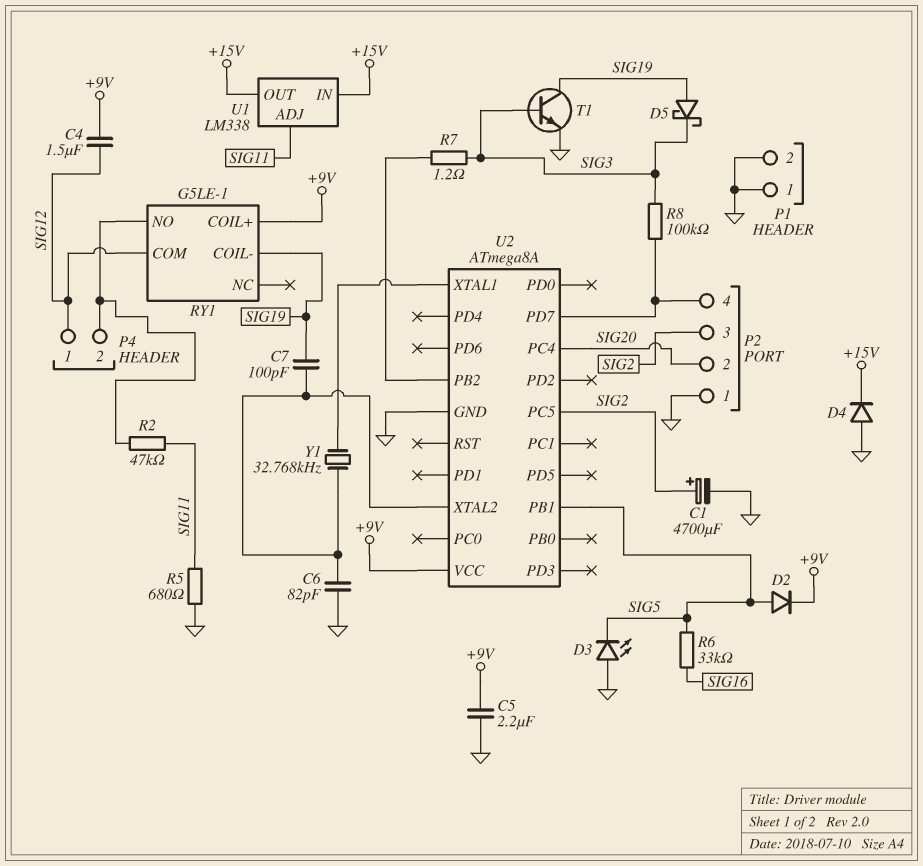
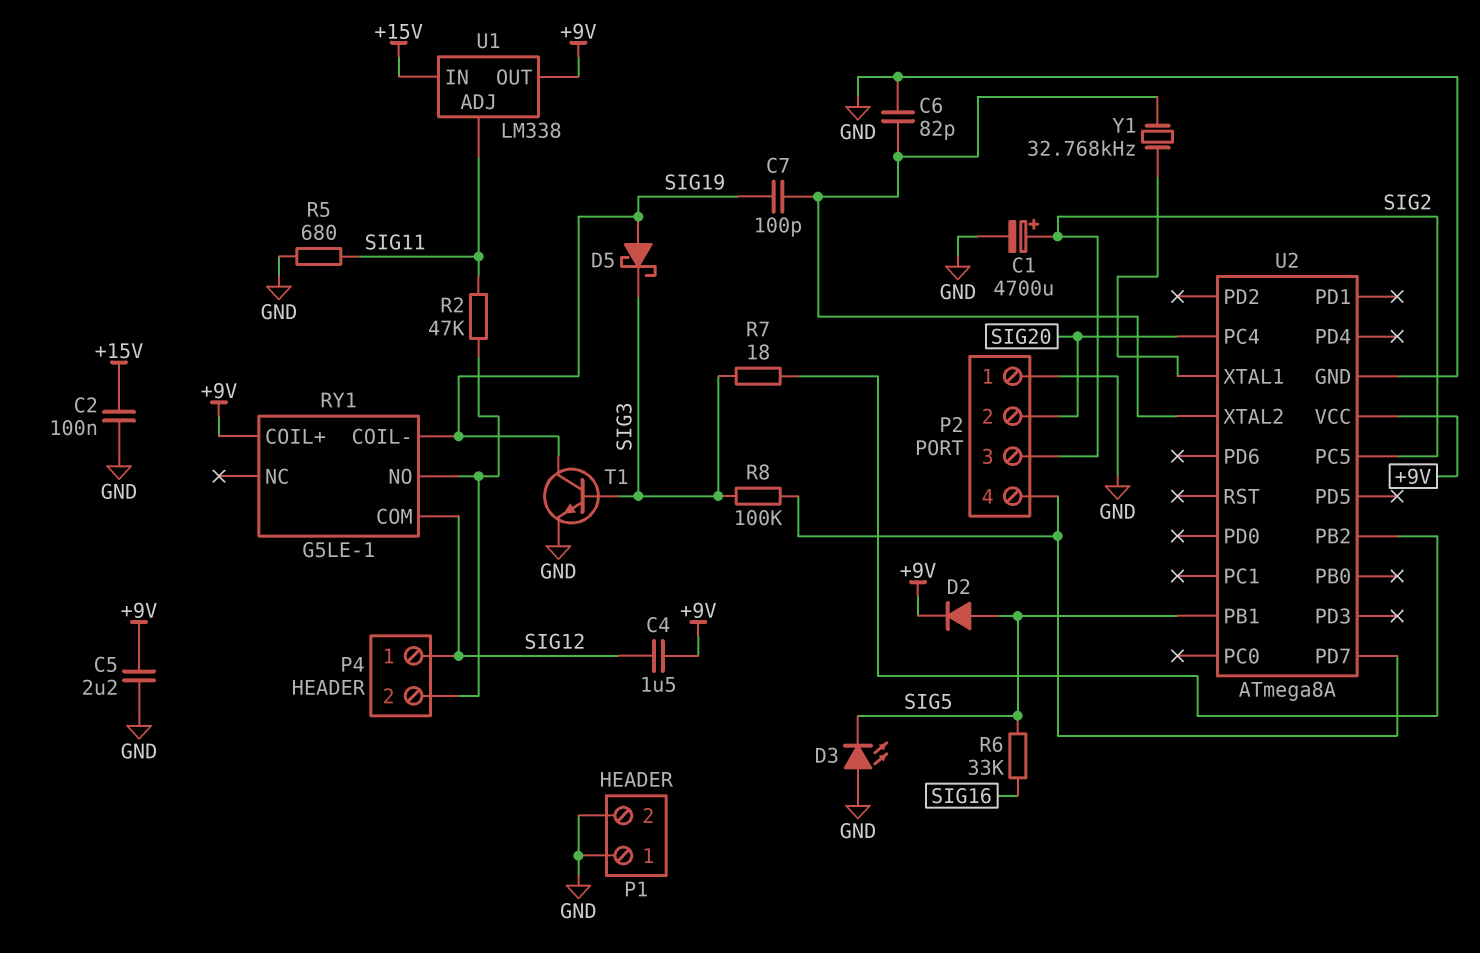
C2: none -> 100nF (+15V, GND)
D4: diode (A GND, K +15V) -> none
R7: 1.2 (SIG3, U2/PB2) -> 18 (SIG3, U2/PB2)
U1 pin OUT: +15V -> +9V

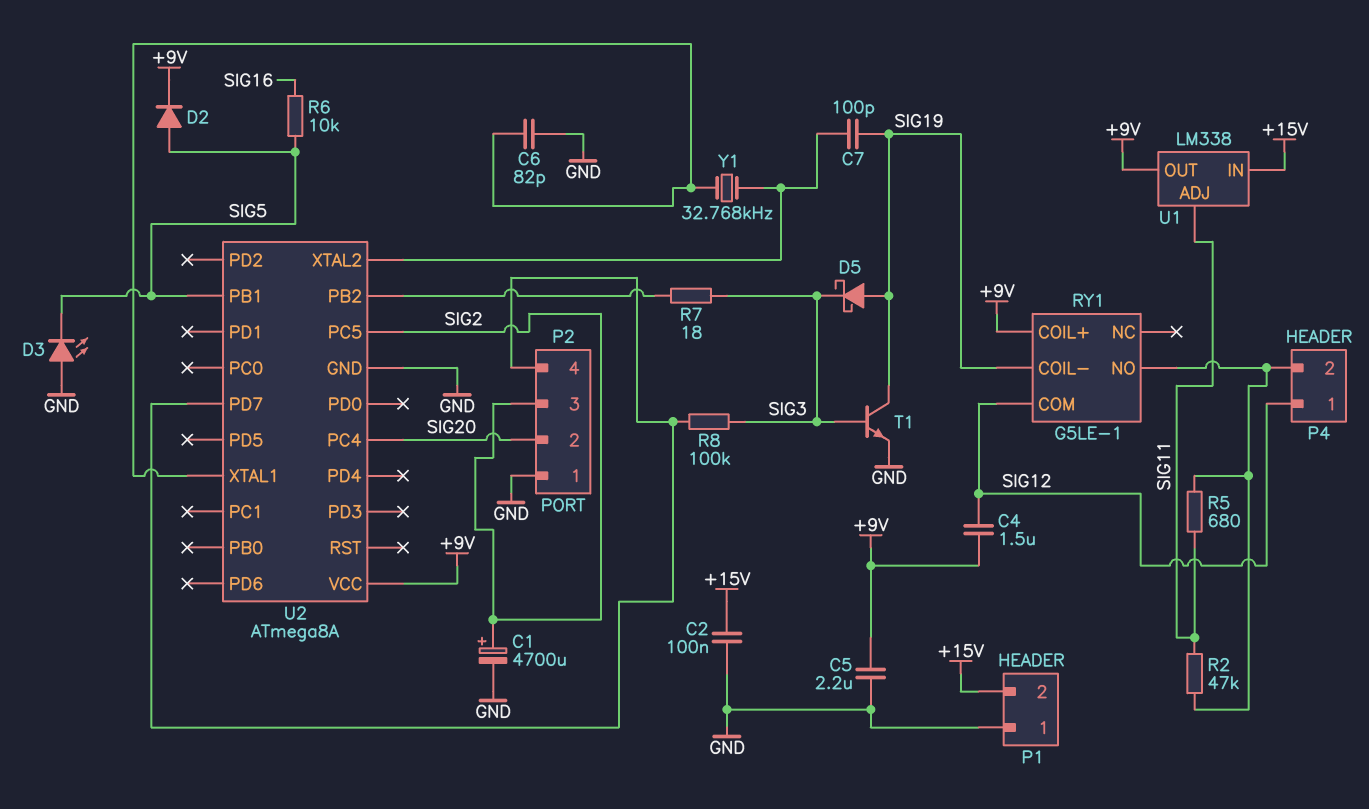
C6: 82pF (GND, U2/XTAL2) -> 82pF (GND, U2/XTAL1)
P1 pin 2: GND -> +15V
R5: 680 (GND, SIG11) -> 680 (P4/2, SIG11)
R6: 33k (SIG5, SIG16) -> 10k (SIG5, SIG16)

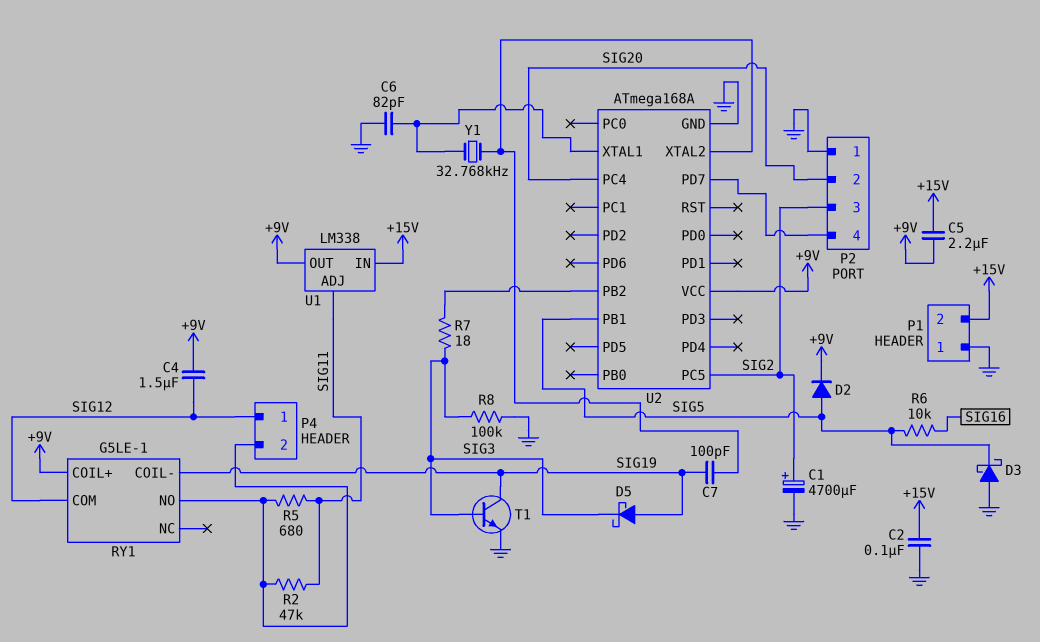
C5: 2.2uF (+9V, GND) -> 2.2uF (+9V, +15V)
D3: LED (A GND, K SIG5) -> schottky (A GND, K SIG5)
R8: 100k (P2/4, SIG3) -> 100k (GND, SIG3)
U2: ATmega8A -> ATmega168A

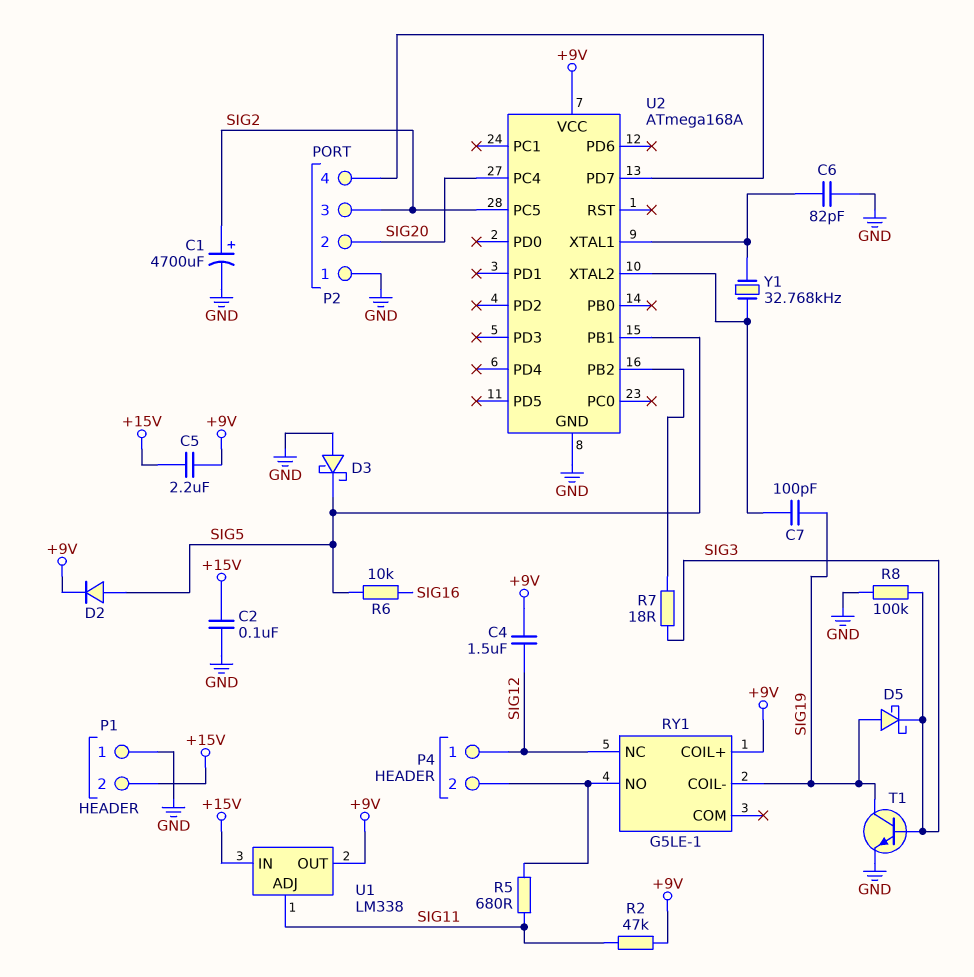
R2: 47k (P4/2, SIG11) -> 47k (+9V, SIG11)
RY1 pin COM: SIG12 -> none
RY1 pin NC: none -> SIG12

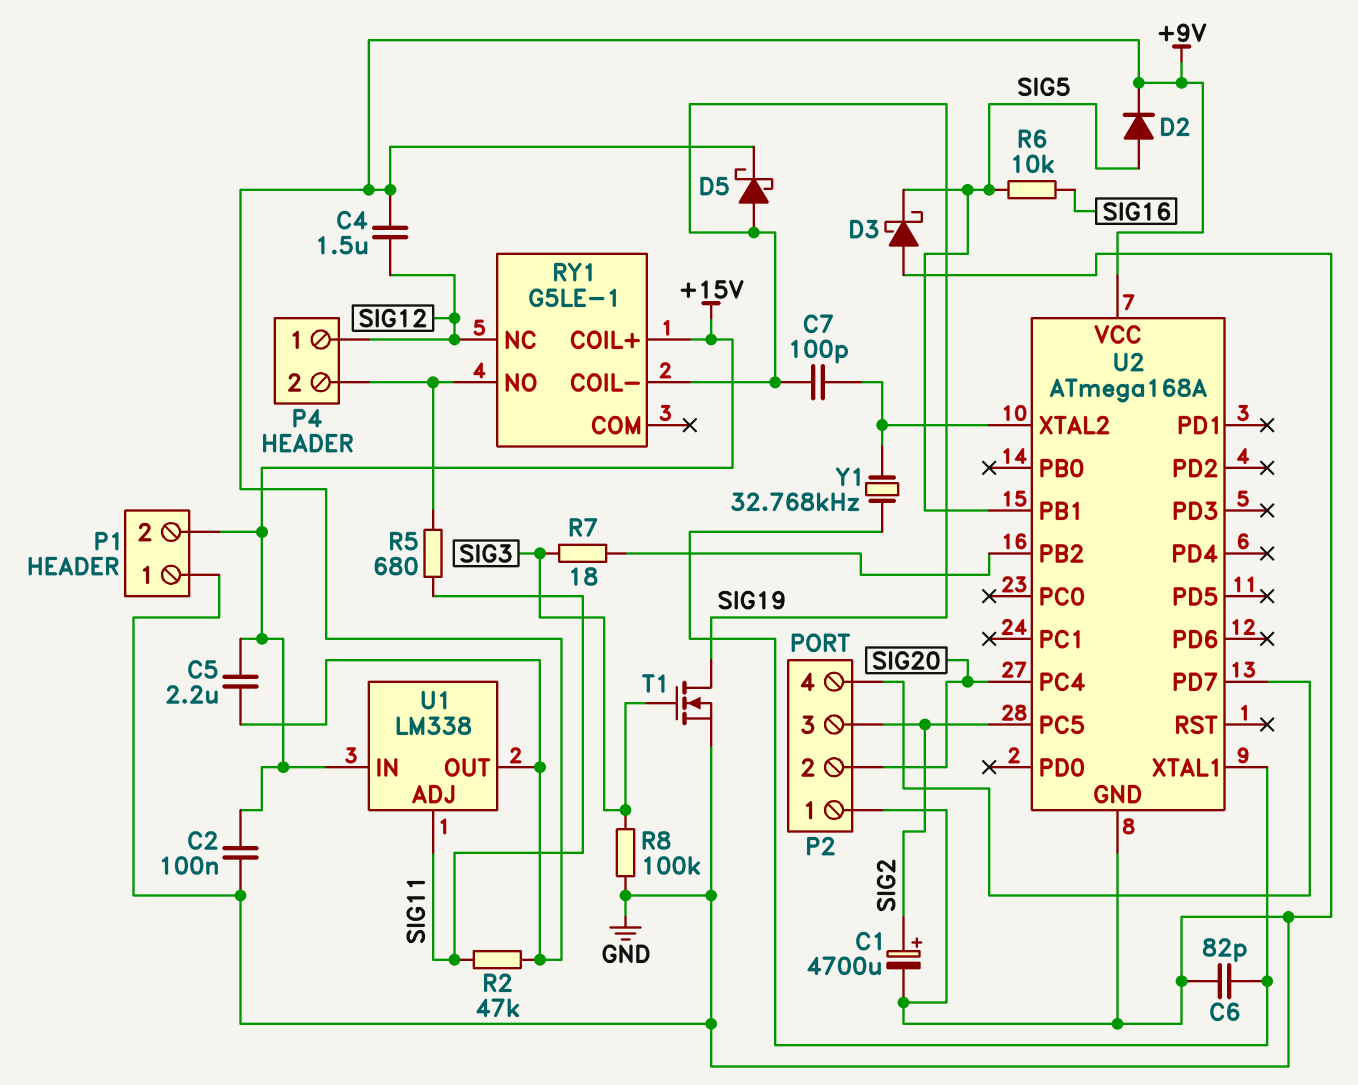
D5: schottky (A SIG19, K SIG3) -> schottky (A SIG19, K +9V)
RY1 pin COIL+: +9V -> +15V
T1: NPN (B SIG3, C SIG19, E GND) -> NMOS (G SIG3, D SIG19, S GND)

